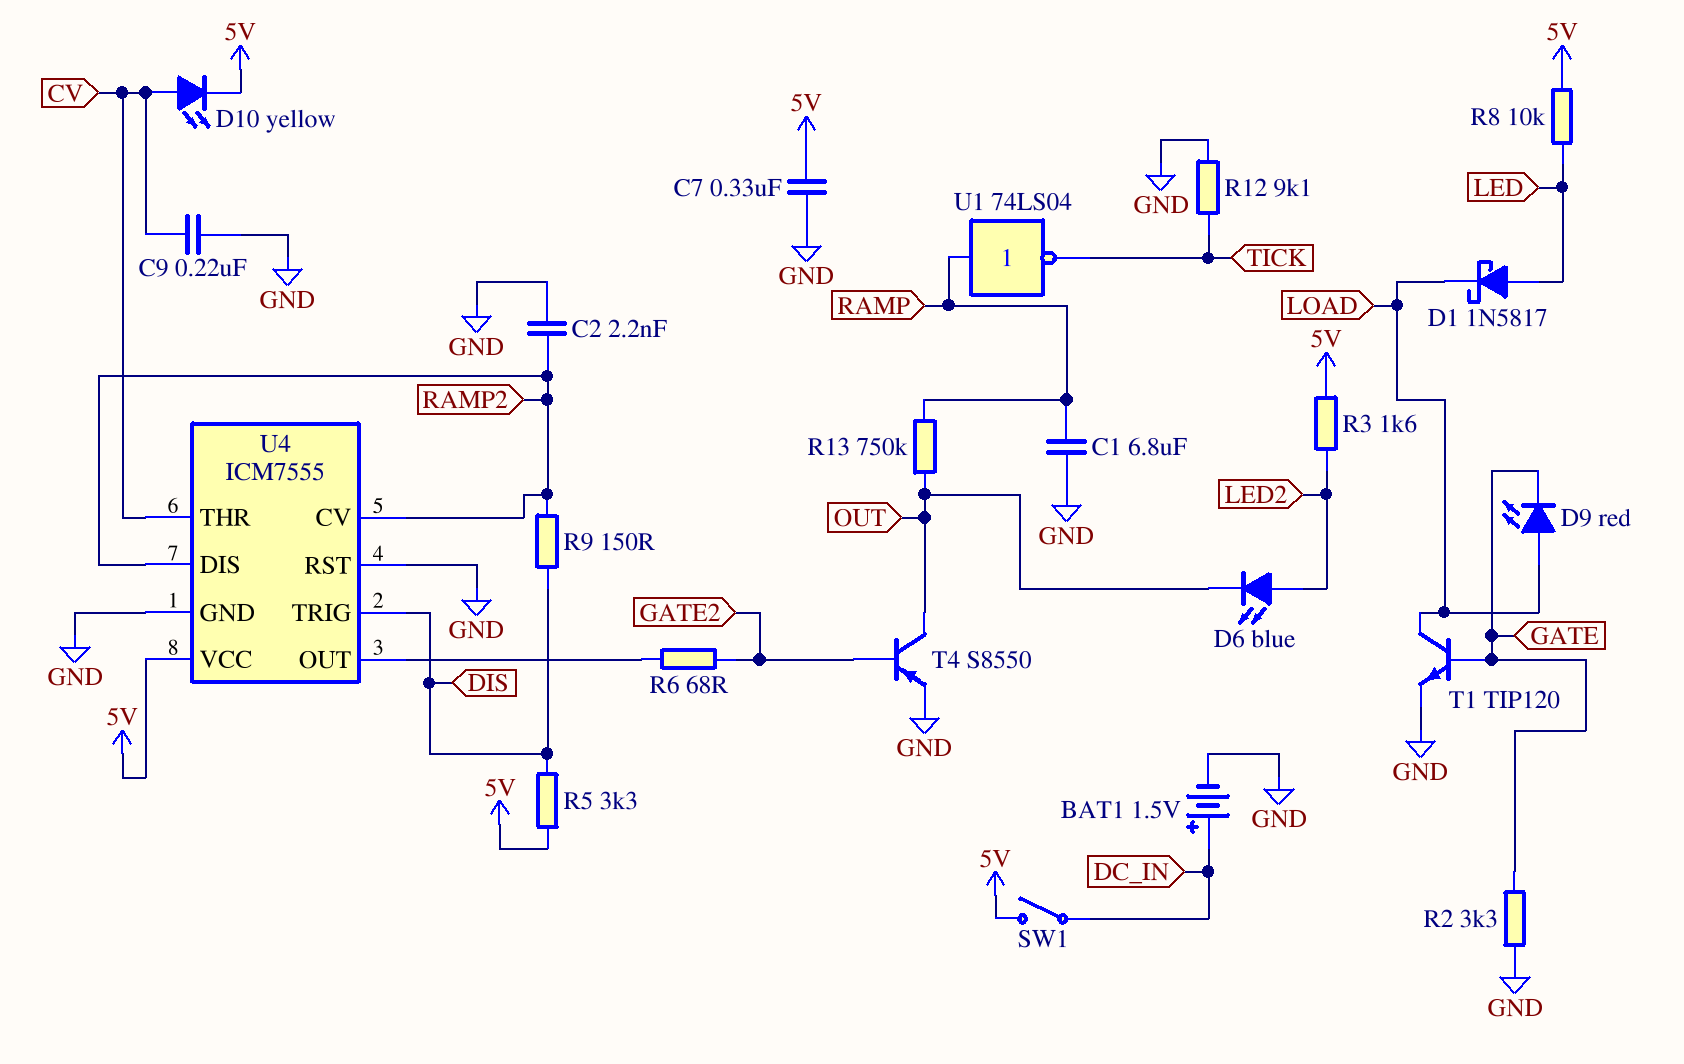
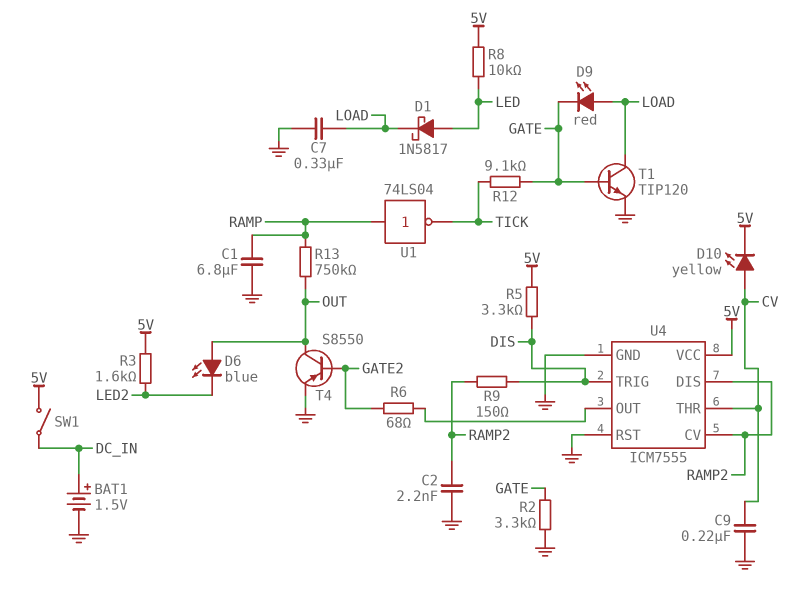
C7: 330nF (5V, GND) -> 330nF (GND, LOAD)
D6: LED blue (A LED2, K OUT) -> LED blue (A OUT, K LED2)
R12: 9.1k (GND, TICK) -> 9.1k (GATE, TICK)

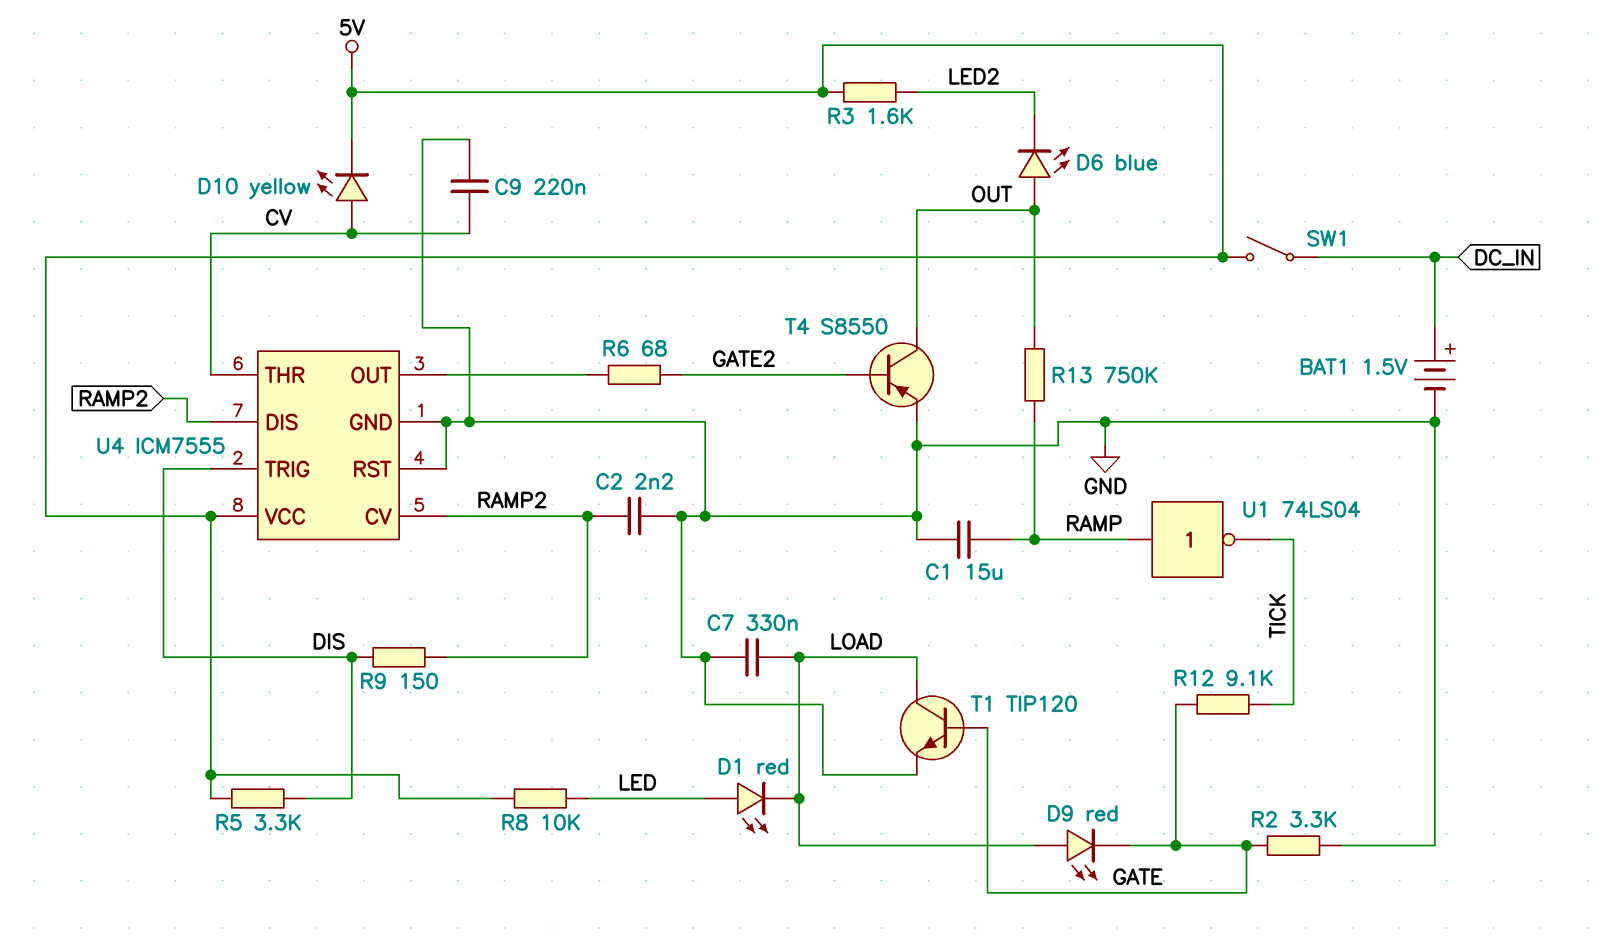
C1: 6.8uF (GND, RAMP) -> 15uF (GND, RAMP)
D1: schottky 1N5817 (A LED, K LOAD) -> LED red (A LED, K LOAD)

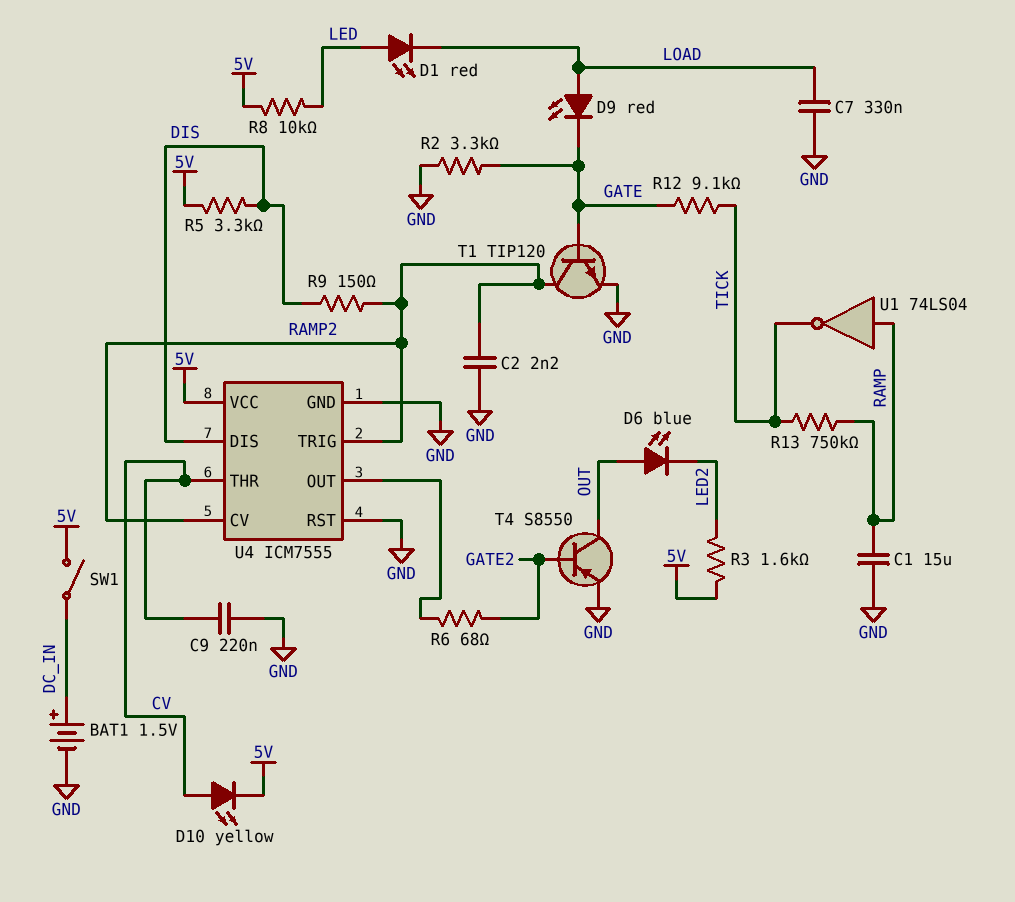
R13: 750k (OUT, RAMP) -> 750k (RAMP, TICK)
T1: NPN TIP120 (B GATE, C LOAD, E GND) -> NPN TIP120 (B GATE, C RAMP2, E GND)
U4 pin DIS: RAMP2 -> DIS
U4 pin TRIG: DIS -> RAMP2

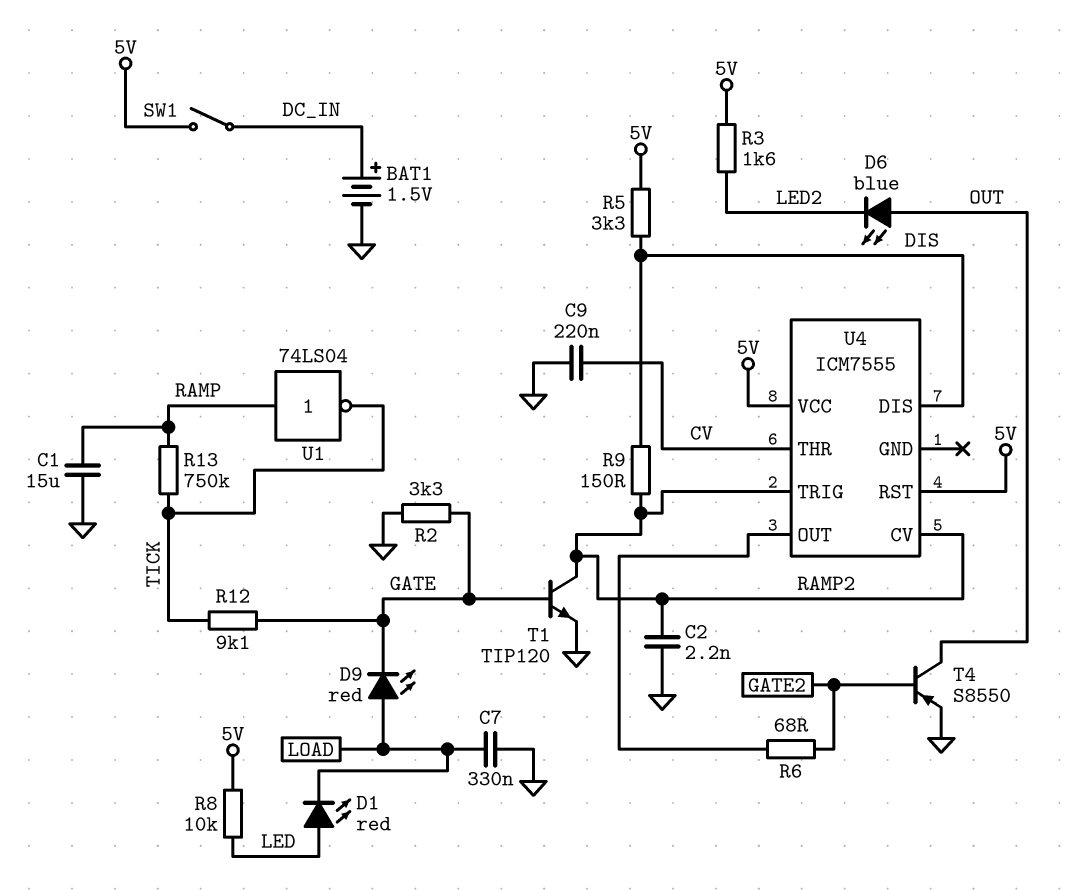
D10: LED yellow (A CV, K 5V) -> none
U4 pin GND: GND -> none
U4 pin RST: GND -> 5V

